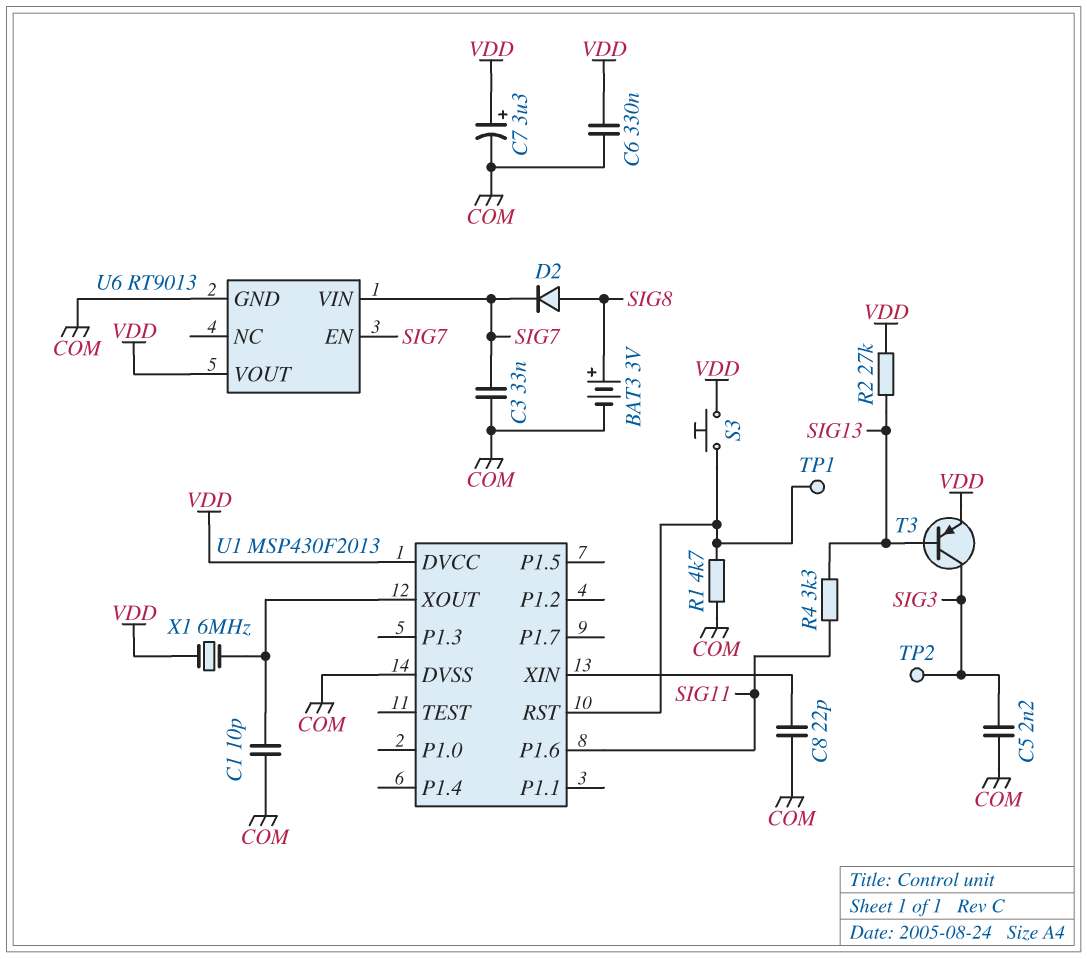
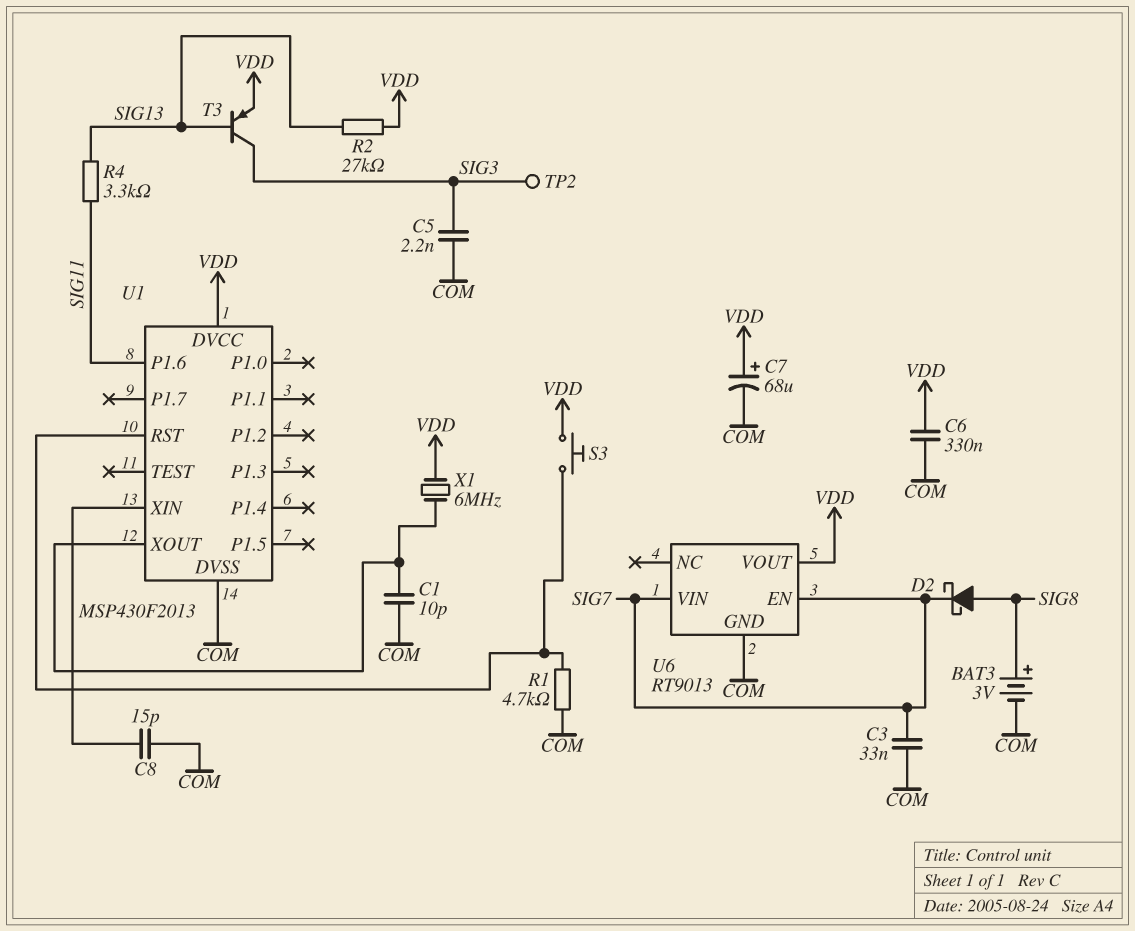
C7: 3.3uF (plus VDD, minus COM) -> 68uF (plus VDD, minus COM)
C8: 22pF (COM, U1/XIN) -> 15pF (COM, U1/XIN)
D2: diode (A SIG8, K SIG7) -> schottky (A SIG8, K SIG7)
TP1: test point (U1/RST) -> none

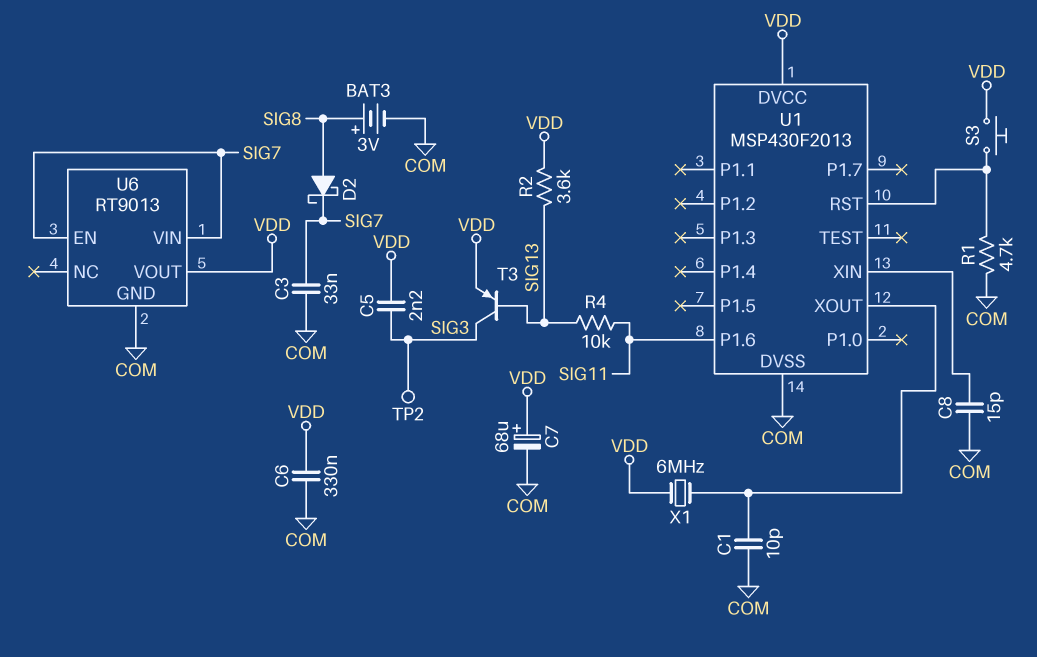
C5: 2.2nF (COM, SIG3) -> 2.2nF (SIG3, VDD)
R2: 27k (SIG13, VDD) -> 3.6k (SIG13, VDD)
R4: 3.3k (SIG11, SIG13) -> 10k (SIG11, SIG13)

